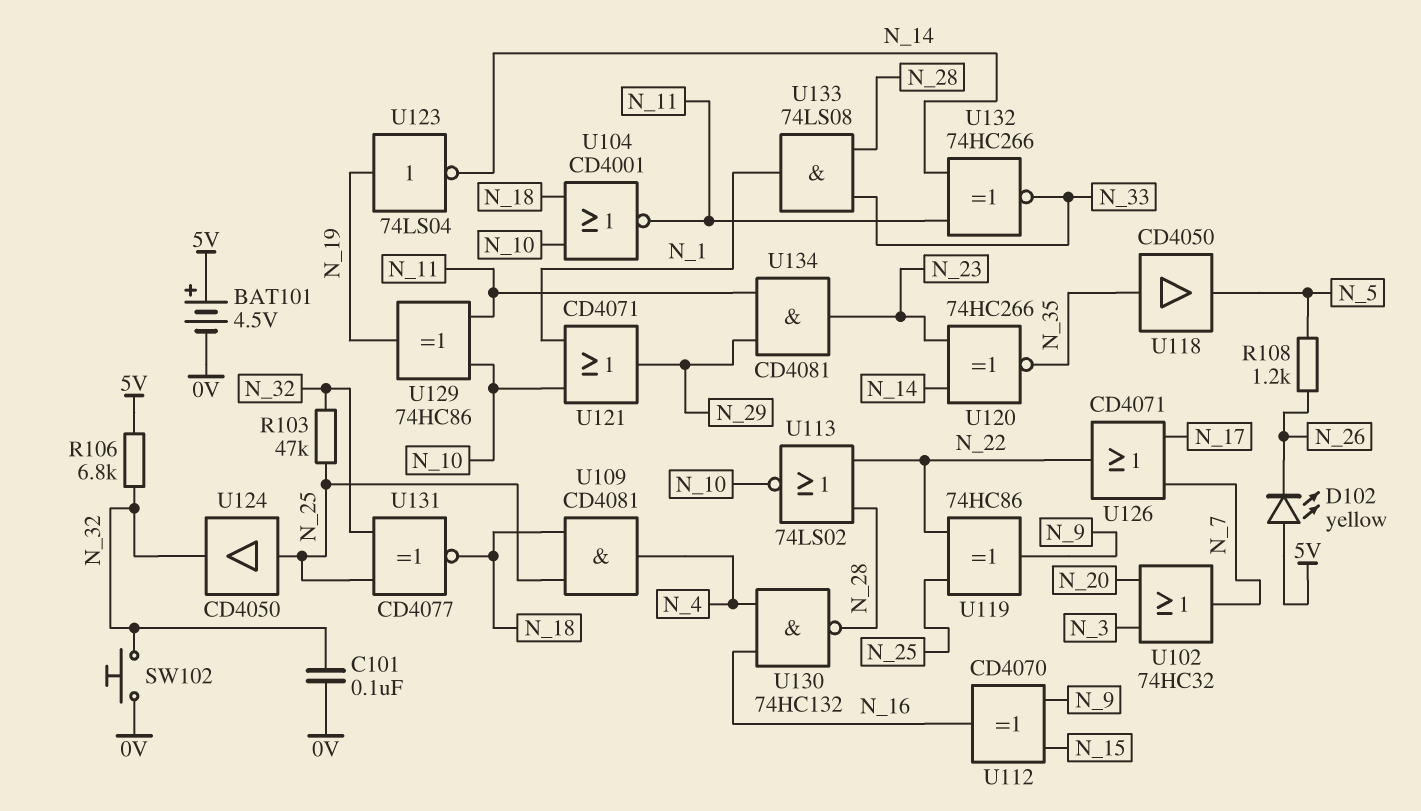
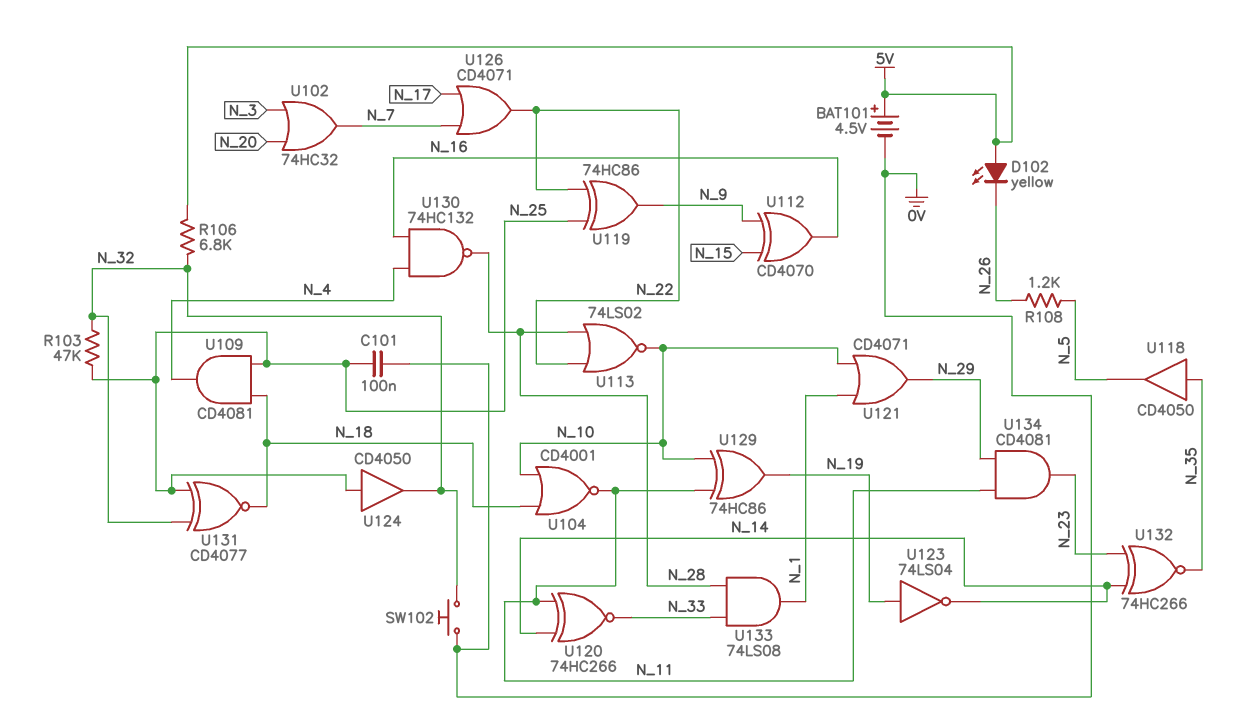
C101: 100nF (0V, N_32) -> 100nF (0V, N_25)
U120: XNOR 74HC266 (in N_14, in N_23, out N_35) -> XNOR 74HC266 (in N_11, in N_14, out N_33)
U132: XNOR 74HC266 (in N_11, in N_14, out N_33) -> XNOR 74HC266 (in N_14, in N_23, out N_35)

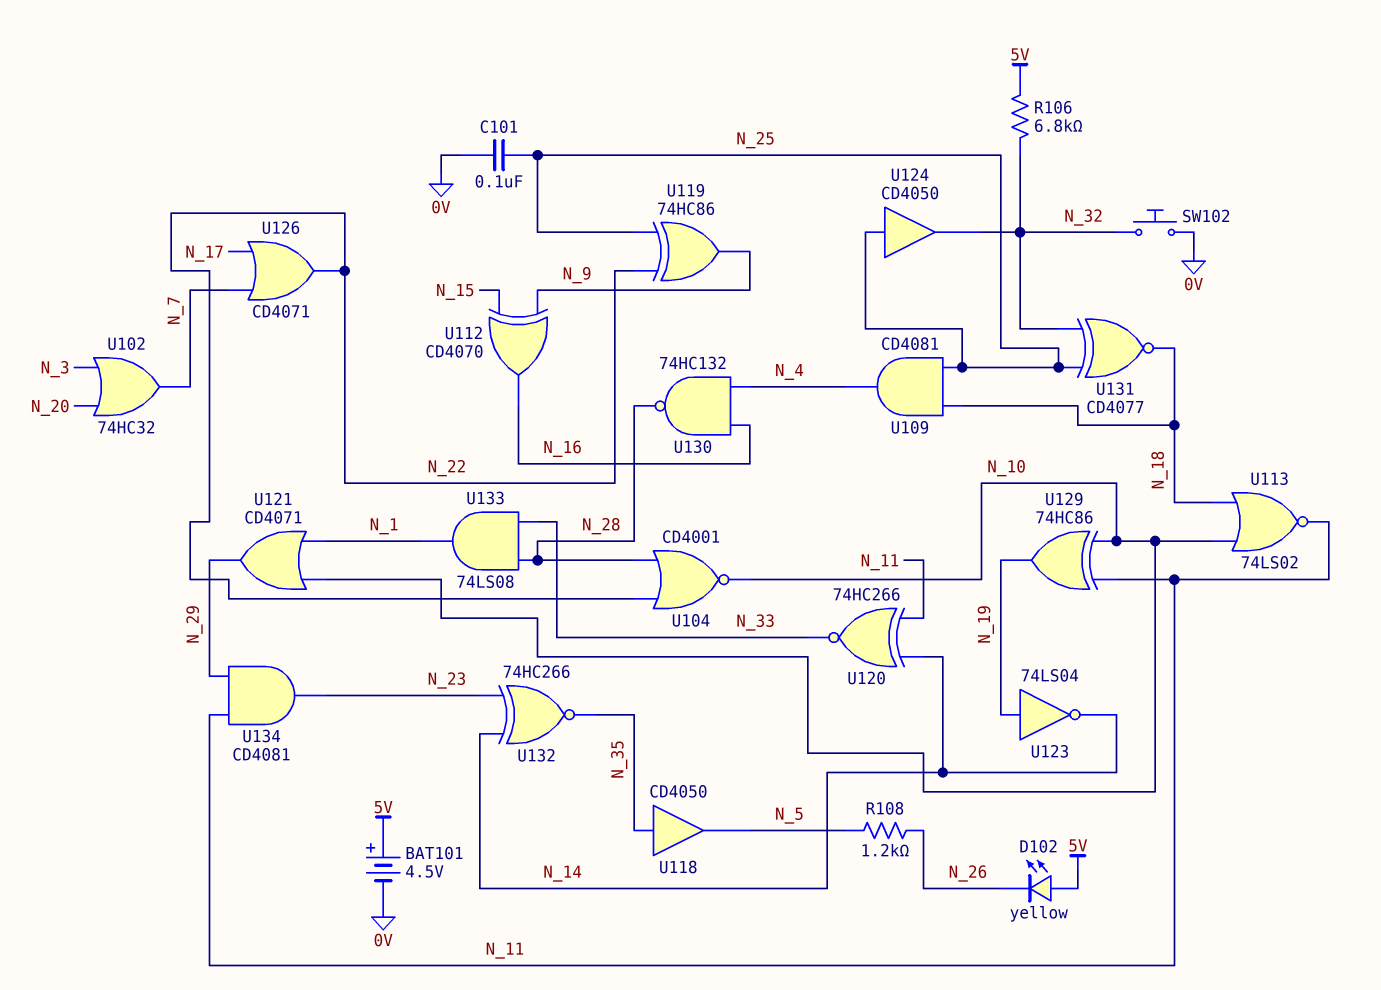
R103: 47k (N_25, N_32) -> none
U104: NOR CD4001 (in N_10, in N_18, out N_11) -> NOR CD4001 (in N_22, in N_28, out N_10)
U113: NOR 74LS02 (in N_22, in N_28, out N_10) -> NOR 74LS02 (in N_10, in N_18, out N_11)

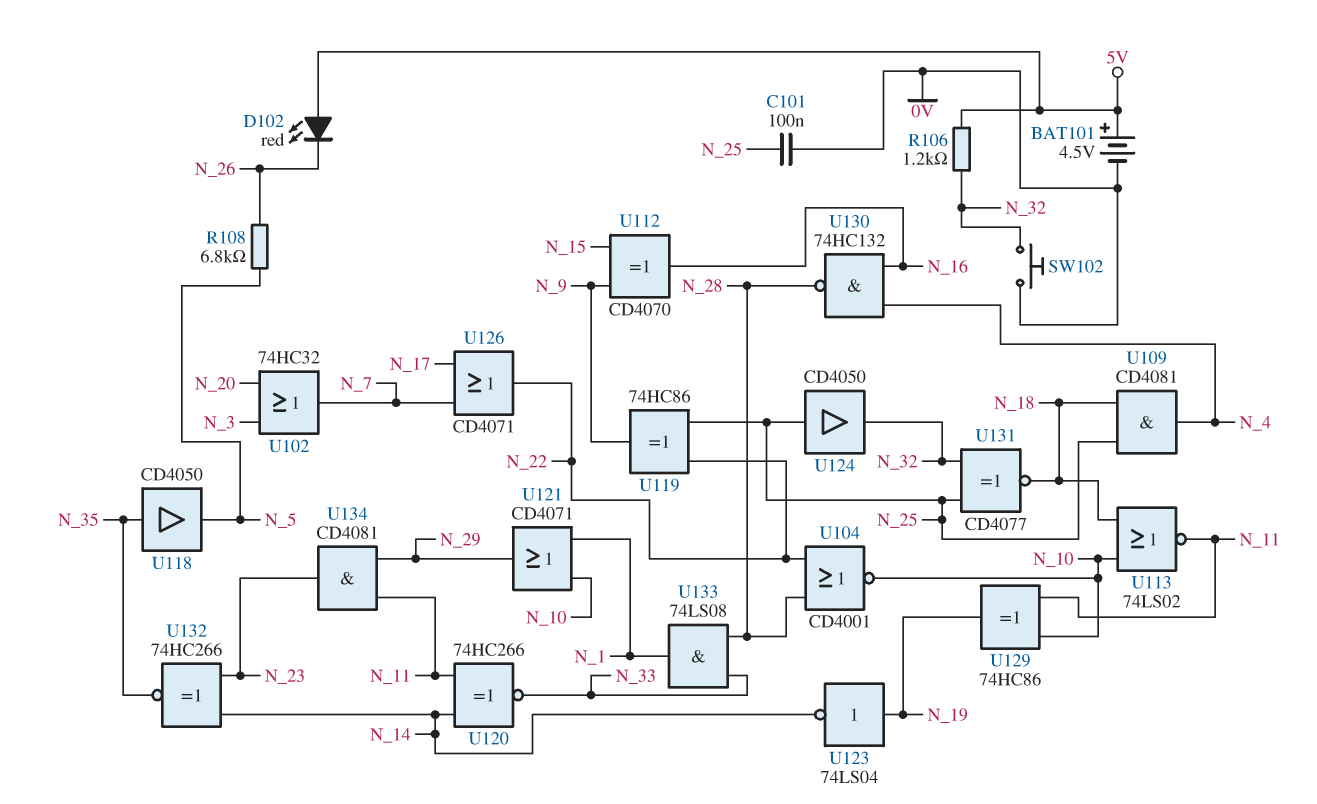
D102: LED yellow (A 5V, K N_26) -> LED red (A 5V, K N_26)
R106: 6.8k (5V, N_32) -> 1.2k (5V, N_32)
R108: 1.2k (N_5, N_26) -> 6.8k (N_5, N_26)

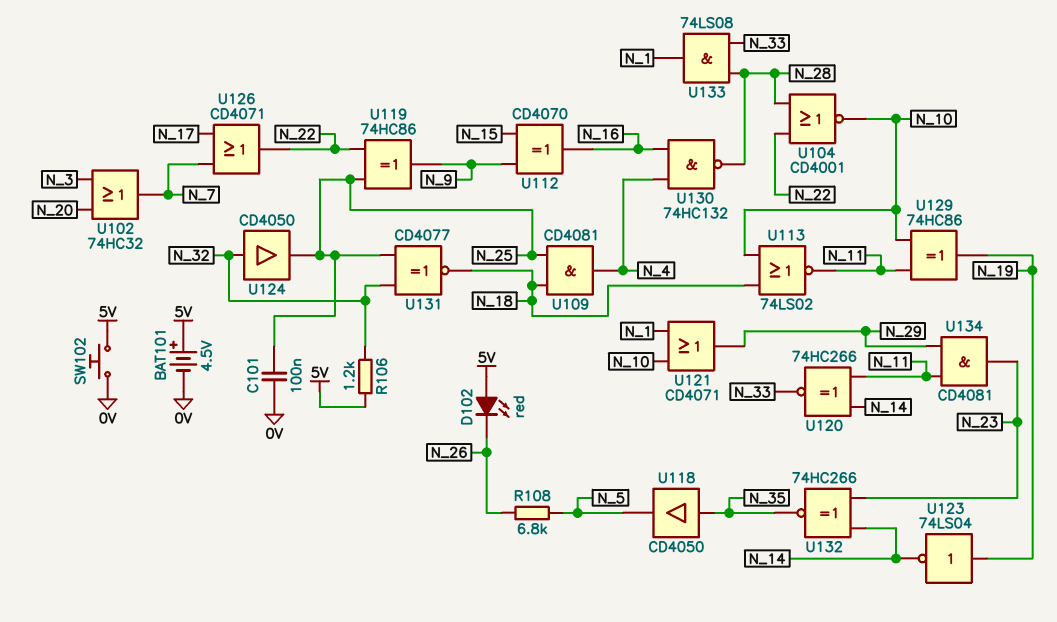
SW102: button (0V, N_32) -> button (0V, 5V)
U124: buffer CD4050 (in N_25, out N_32) -> buffer CD4050 (in N_32, out N_25)

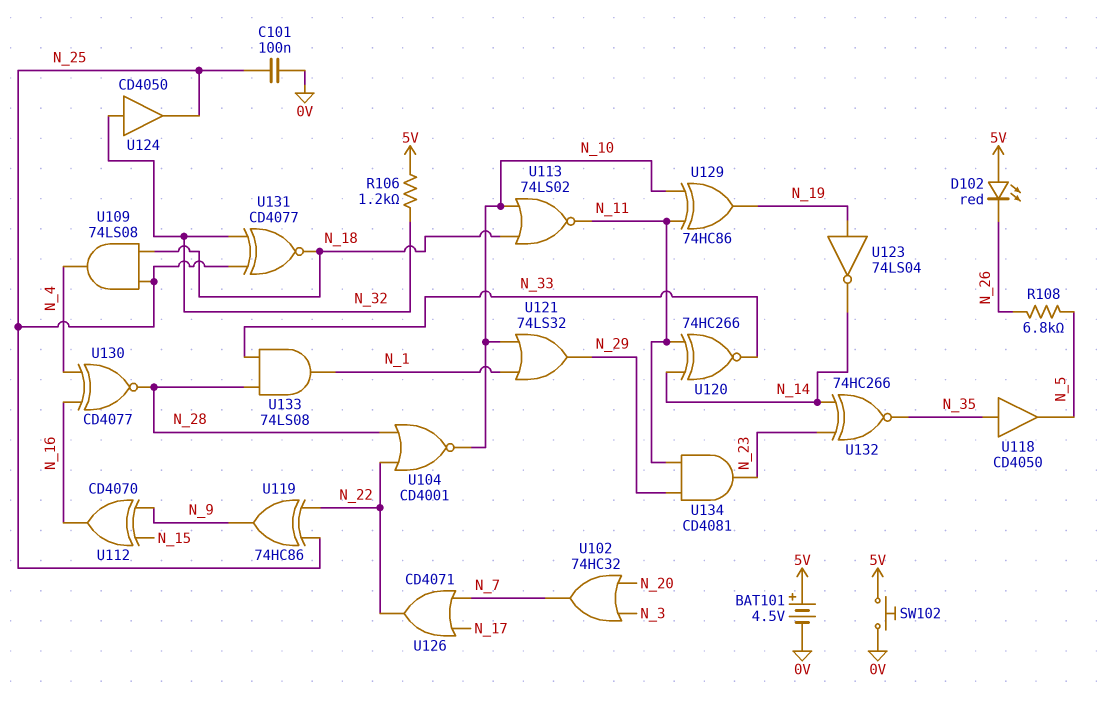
U109: AND CD4081 (in N_18, in N_25, out N_4) -> AND 74LS08 (in N_18, in N_25, out N_4)
U121: OR CD4071 (in N_1, in N_10, out N_29) -> OR 74LS32 (in N_1, in N_10, out N_29)
U130: NAND 74HC132 (in N_4, in N_16, out N_28) -> XNOR CD4077 (in N_4, in N_16, out N_28)

